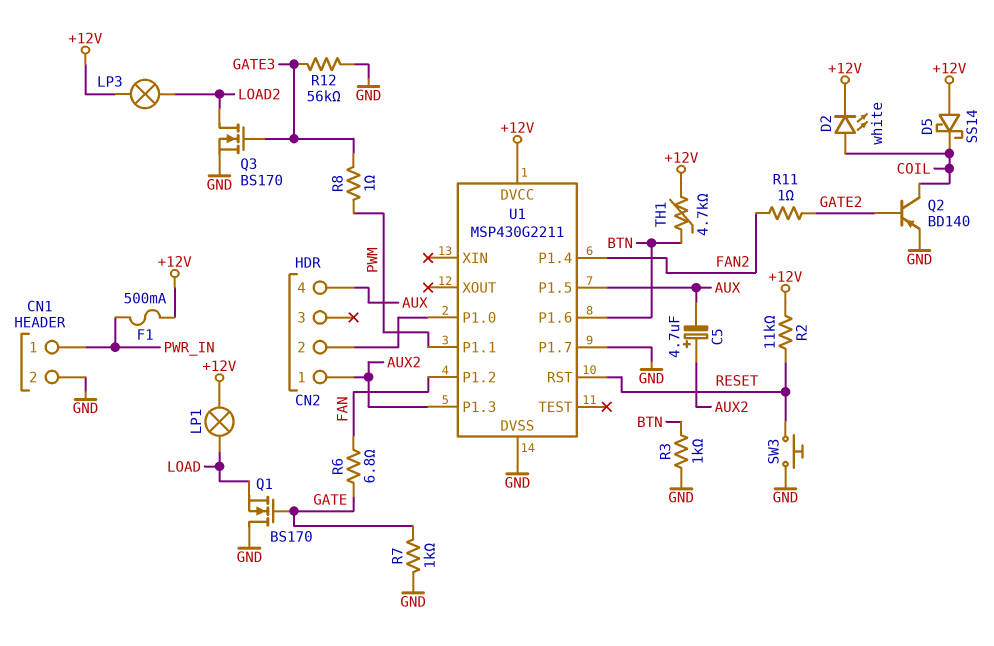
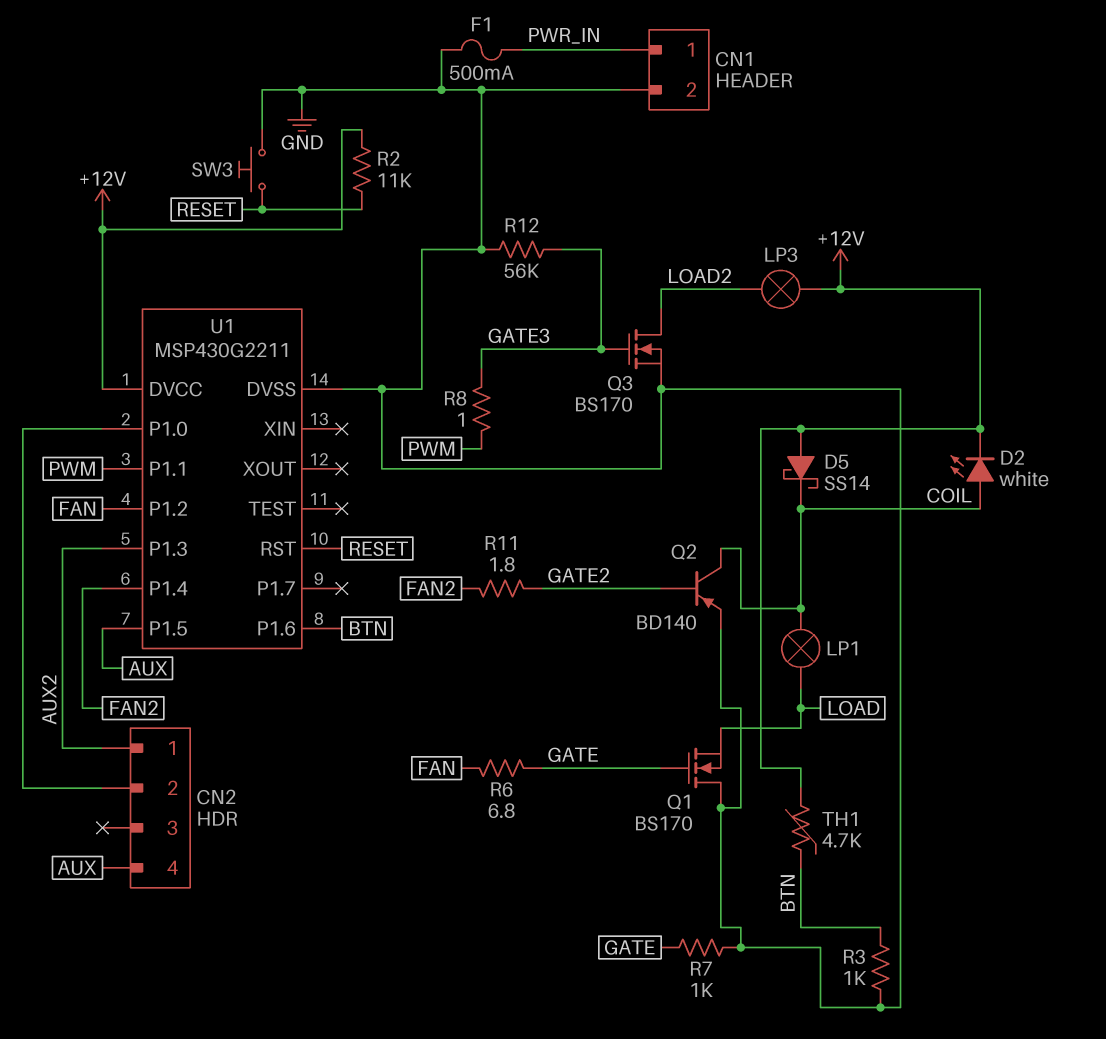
C5: 4.7uF (plus AUX2, minus AUX) -> none
F1: 500mA (+12V, PWR_IN) -> 500mA (GND, PWR_IN)
LP1: lamp (+12V, LOAD) -> lamp (COIL, LOAD)
R11: 1 (FAN2, GATE2) -> 1.8 (FAN2, GATE2)
U1 pin P1.7: GND -> none

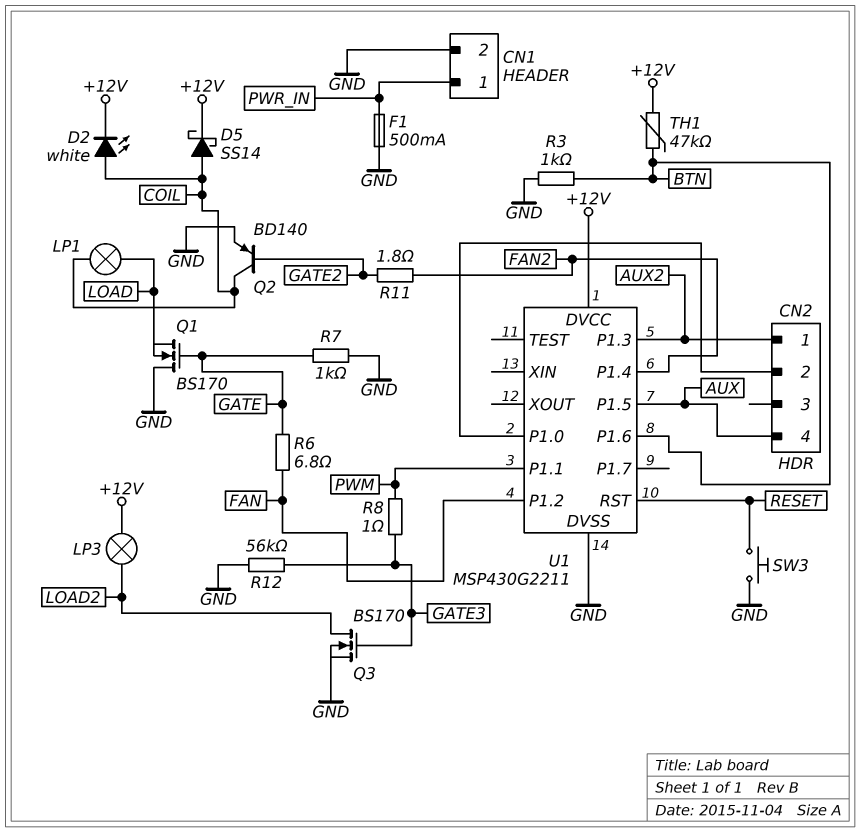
D5: schottky SS14 (A +12V, K COIL) -> schottky SS14 (A COIL, K +12V)
R2: 11k (+12V, RESET) -> none
TH1: 4.7k (+12V, BTN) -> 47k (+12V, BTN)

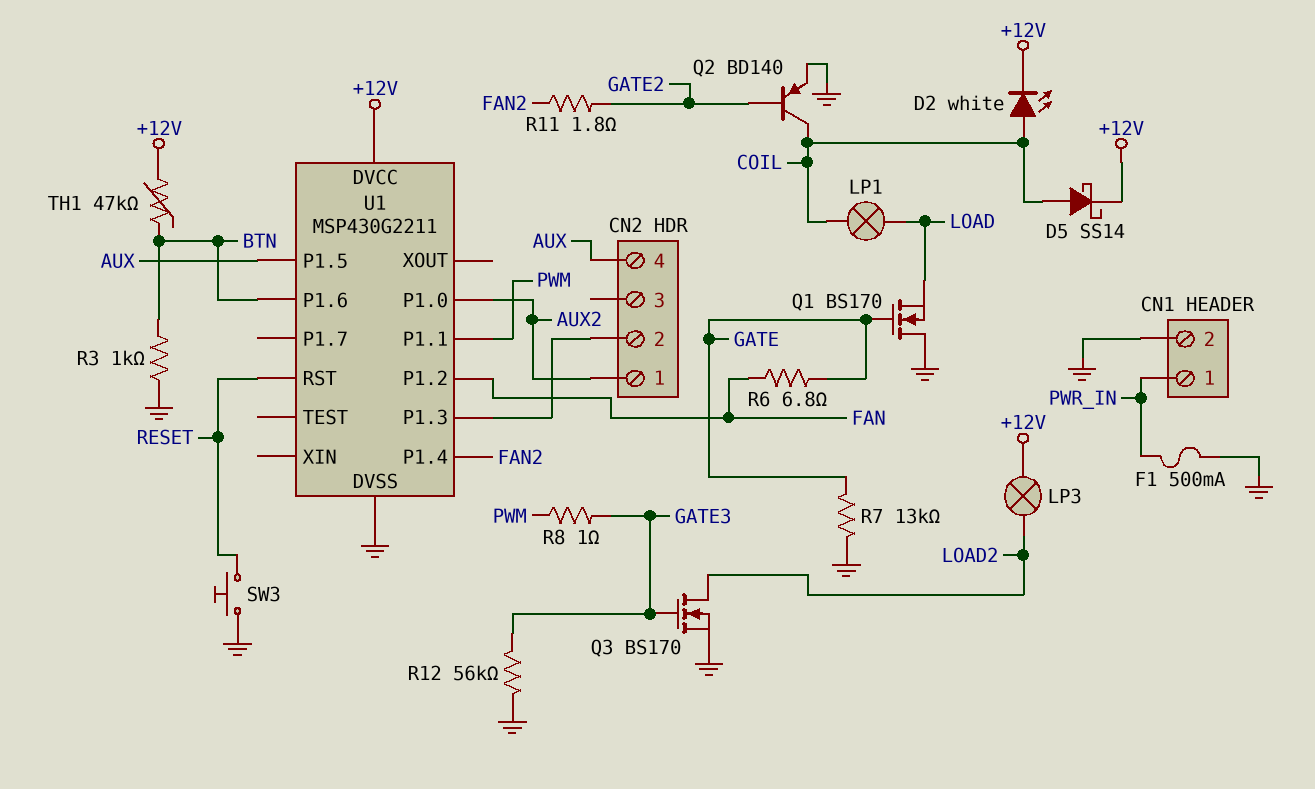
R7: 1k (GATE, GND) -> 13k (GATE, GND)
U1 pin P1.0: CN2/2 -> AUX2
U1 pin P1.3: AUX2 -> CN2/2

